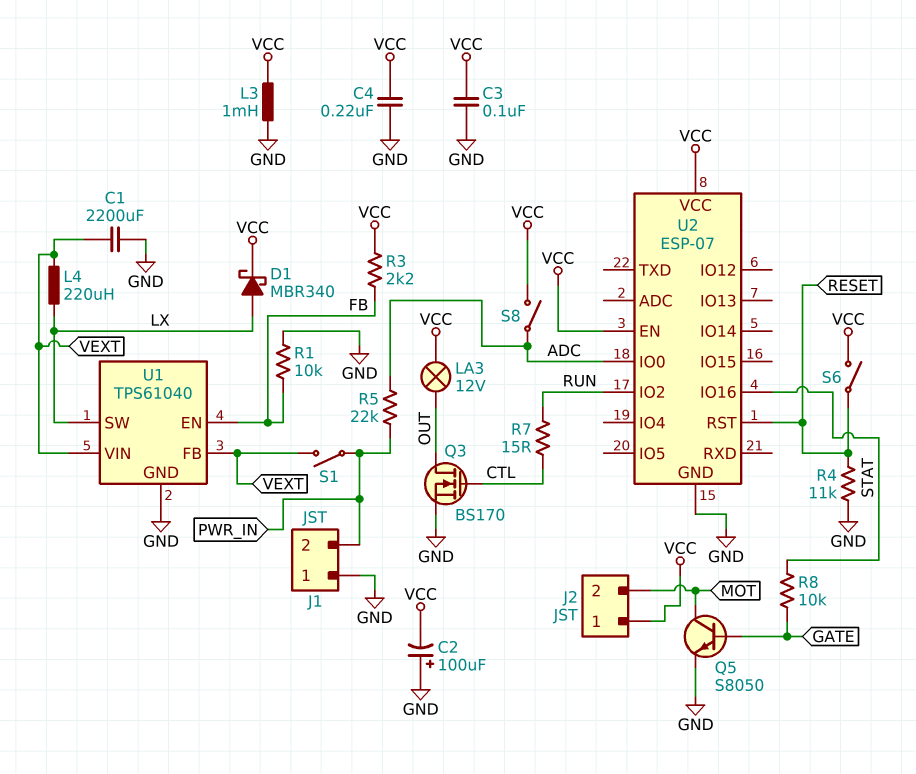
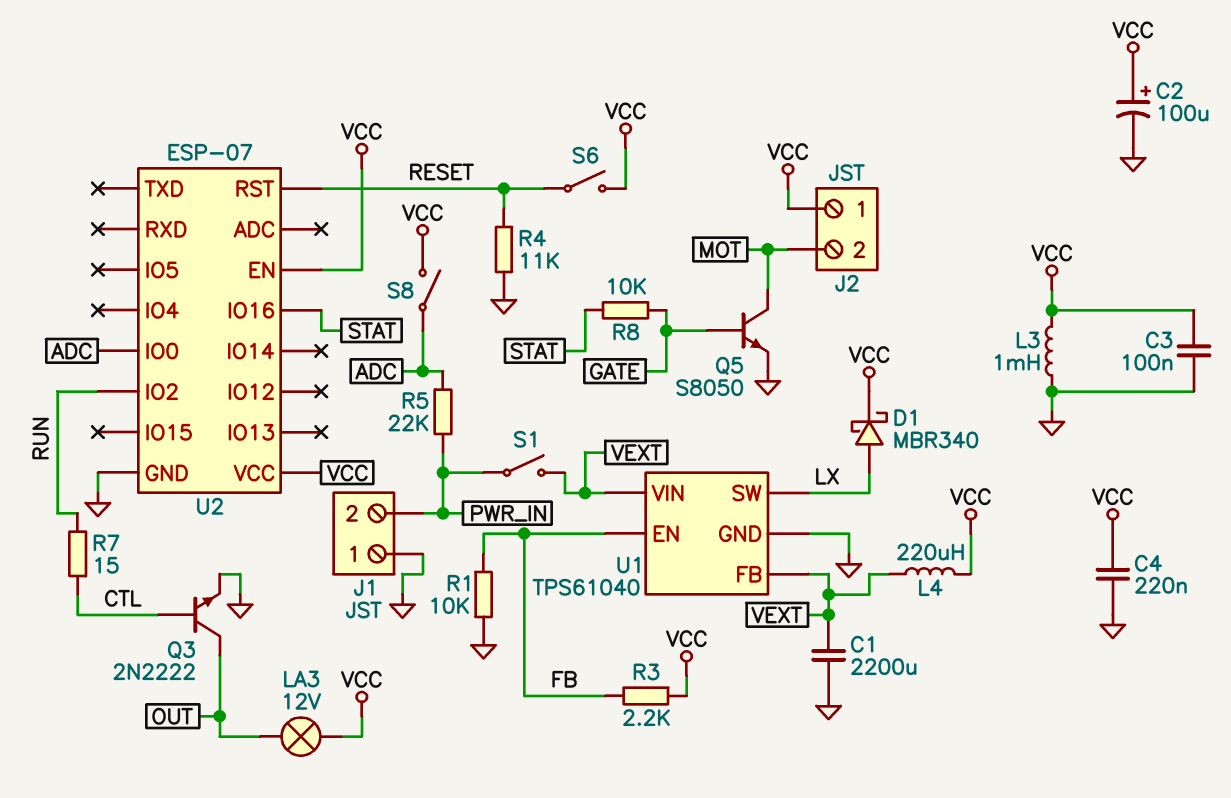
C2: 100uF (plus GND, minus VCC) -> 100uF (plus VCC, minus GND)
L4: 220uH (LX, VEXT) -> 220uH (VCC, VEXT)
Q3: NMOS BS170 (G CTL, D OUT, S GND) -> NPN 2N2222 (B CTL, C OUT, E GND)

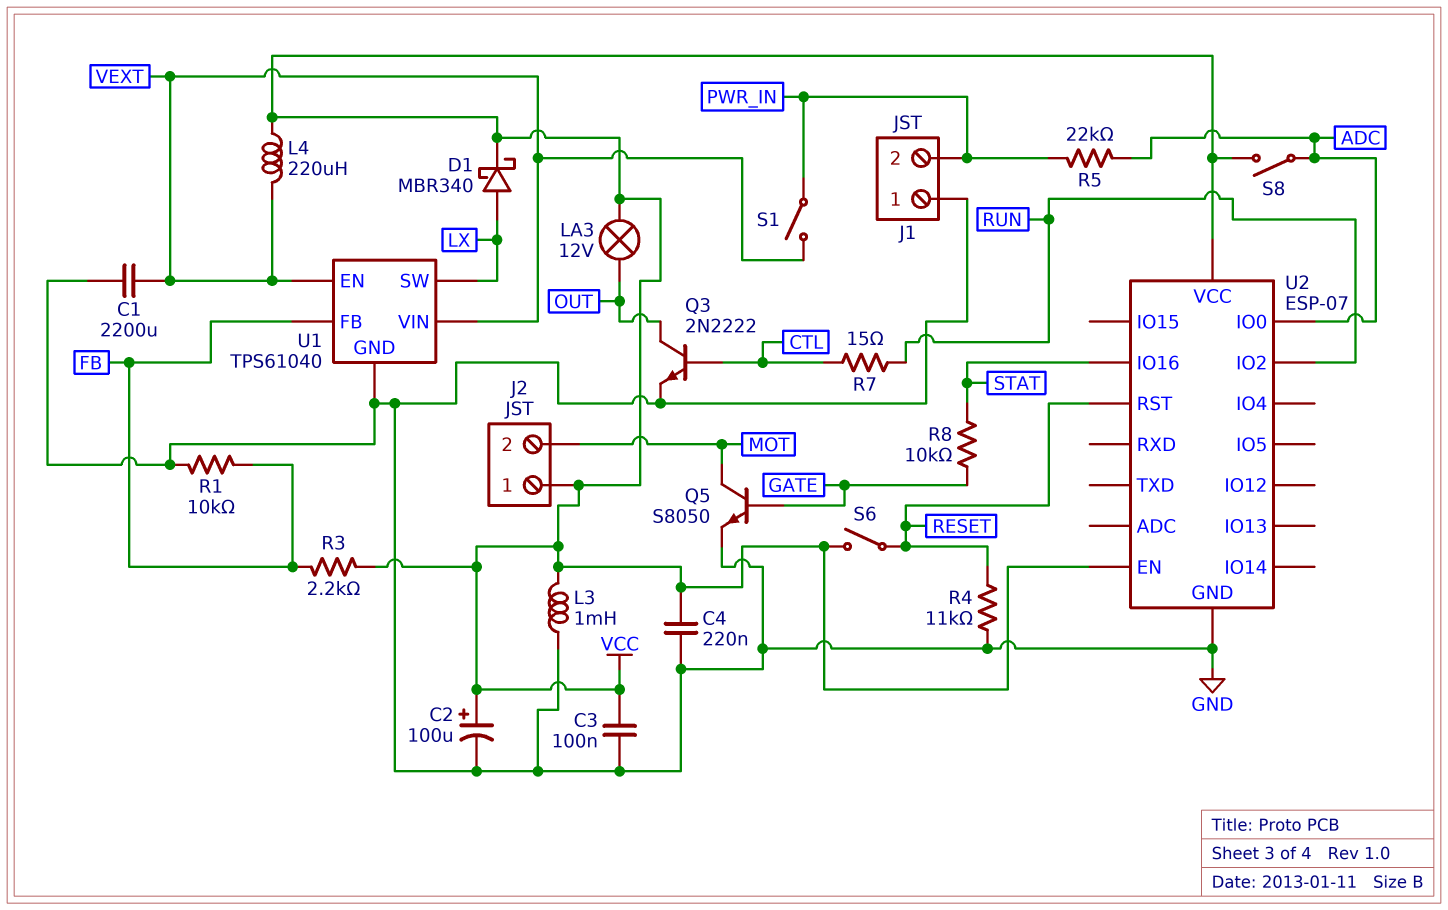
U1 pin EN: FB -> VEXT
U1 pin FB: VEXT -> FB

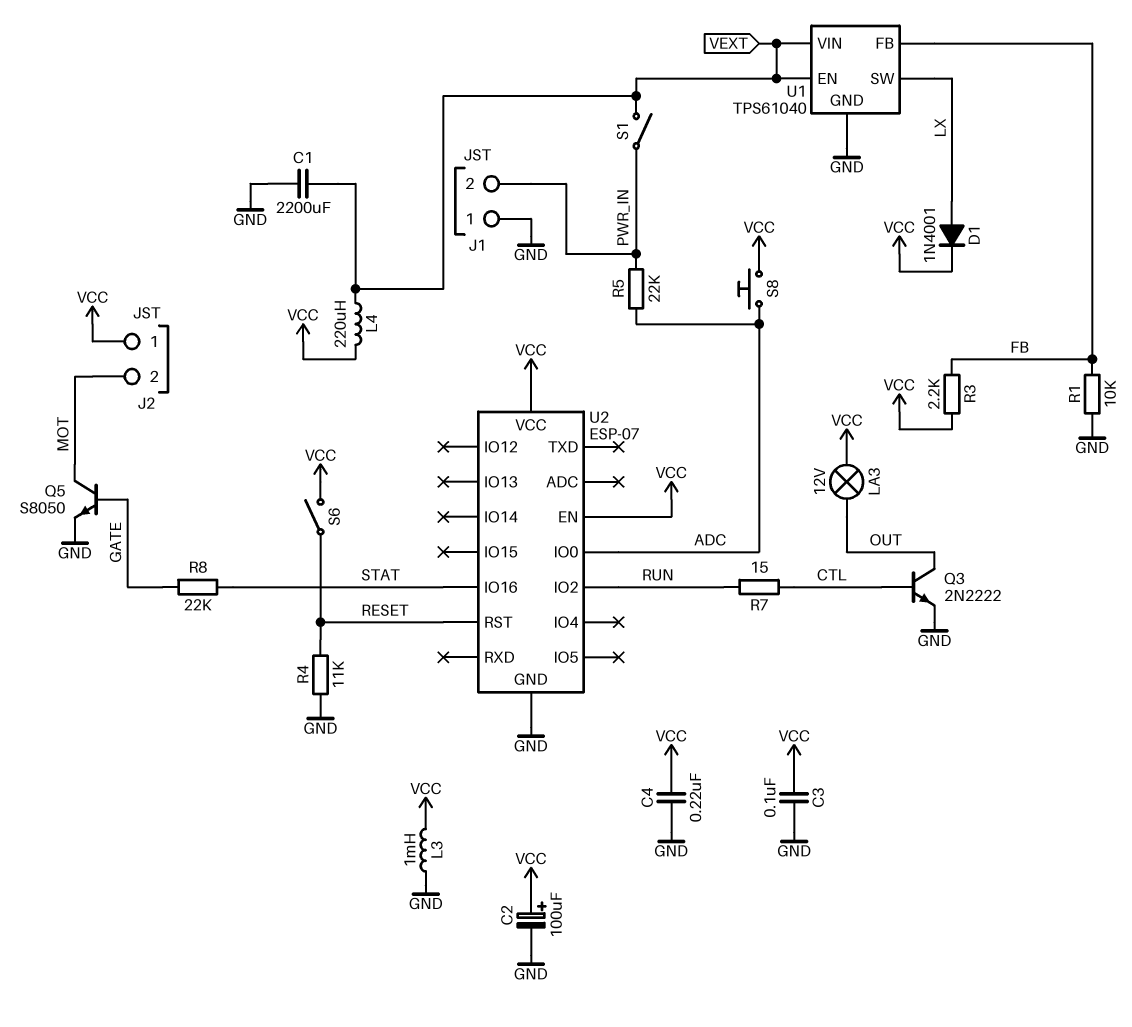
D1: schottky MBR340 (A LX, K VCC) -> diode 1N4001 (A LX, K VCC)
R8: 10k (GATE, STAT) -> 22k (GATE, STAT)
S8: switch (ADC, VCC) -> button (ADC, VCC)

